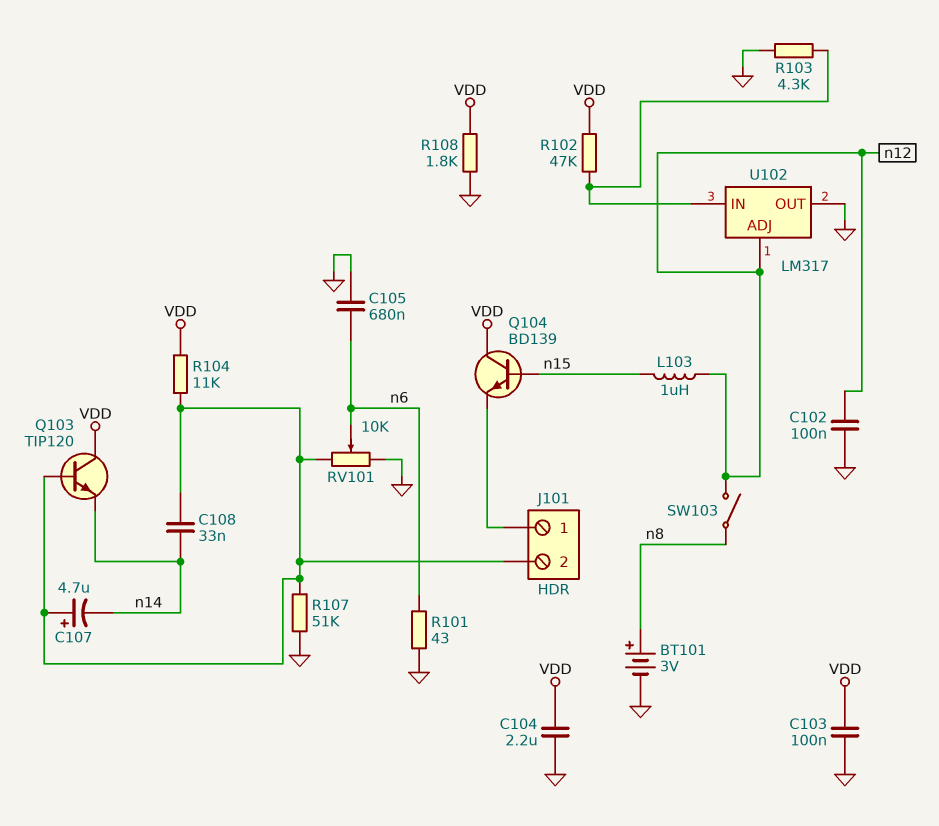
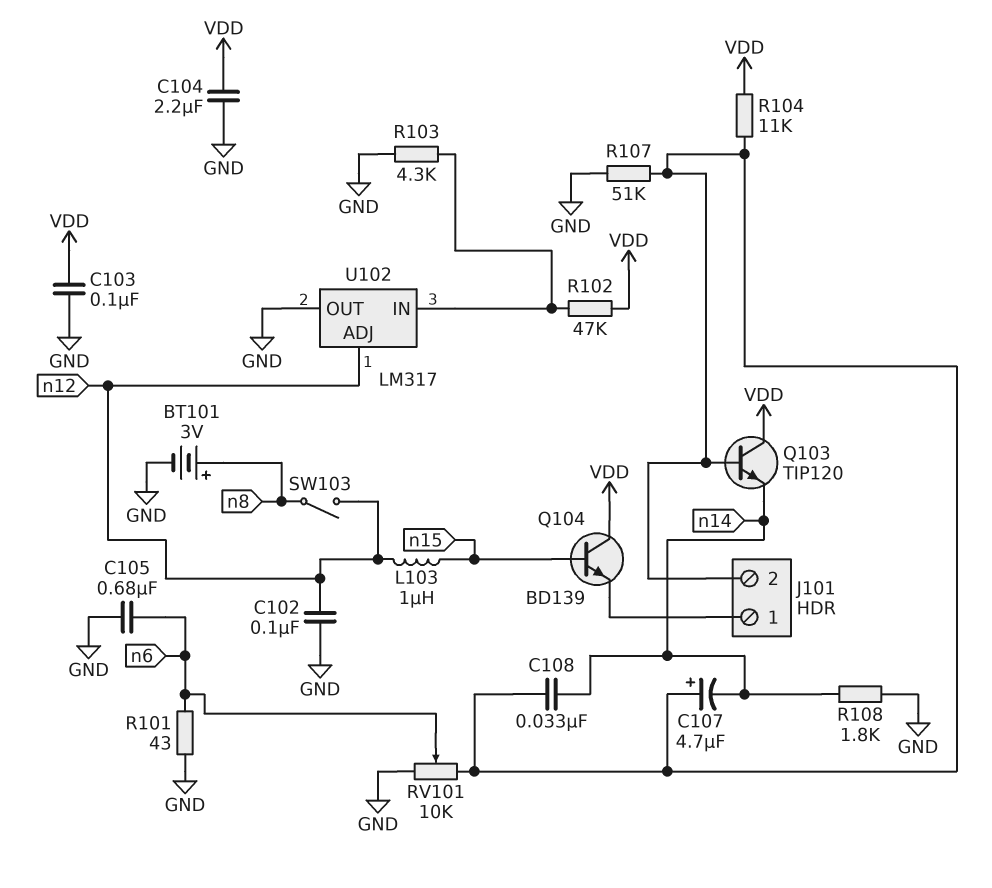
R108: 1.8k (GND, VDD) -> 1.8k (GND, n14)

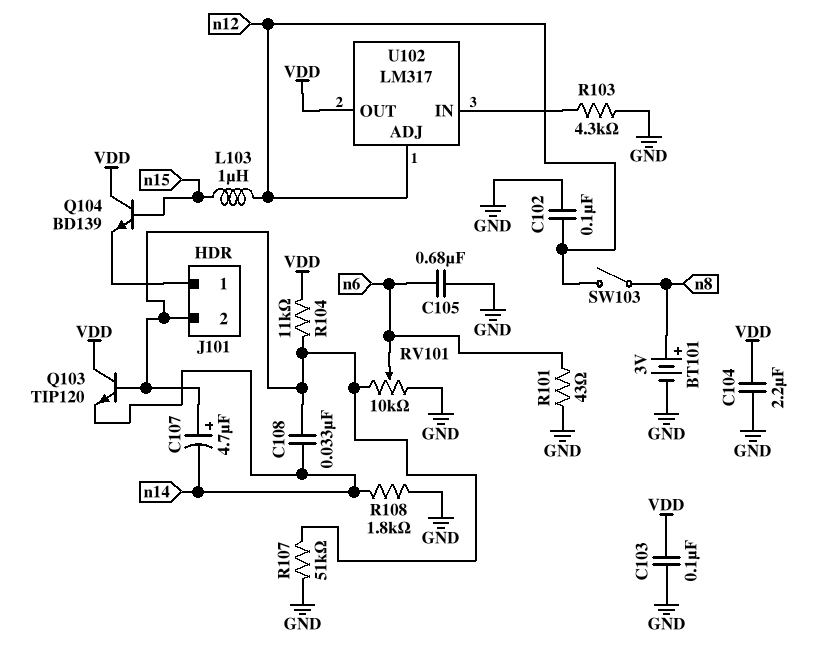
R102: 47k (U102/IN, VDD) -> none
U102 pin OUT: GND -> VDD

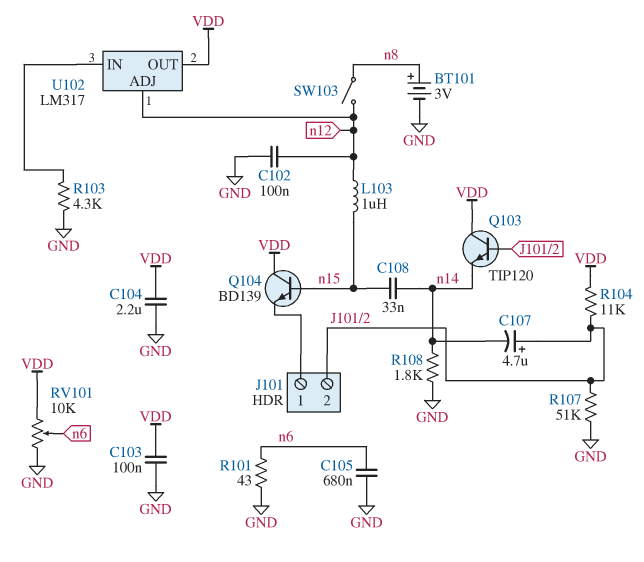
C108: 33nF (J101/2, n14) -> 33nF (n14, n15)
RV101: 10k (GND, J101/2, wiper n6) -> 10k (GND, VDD, wiper n6)

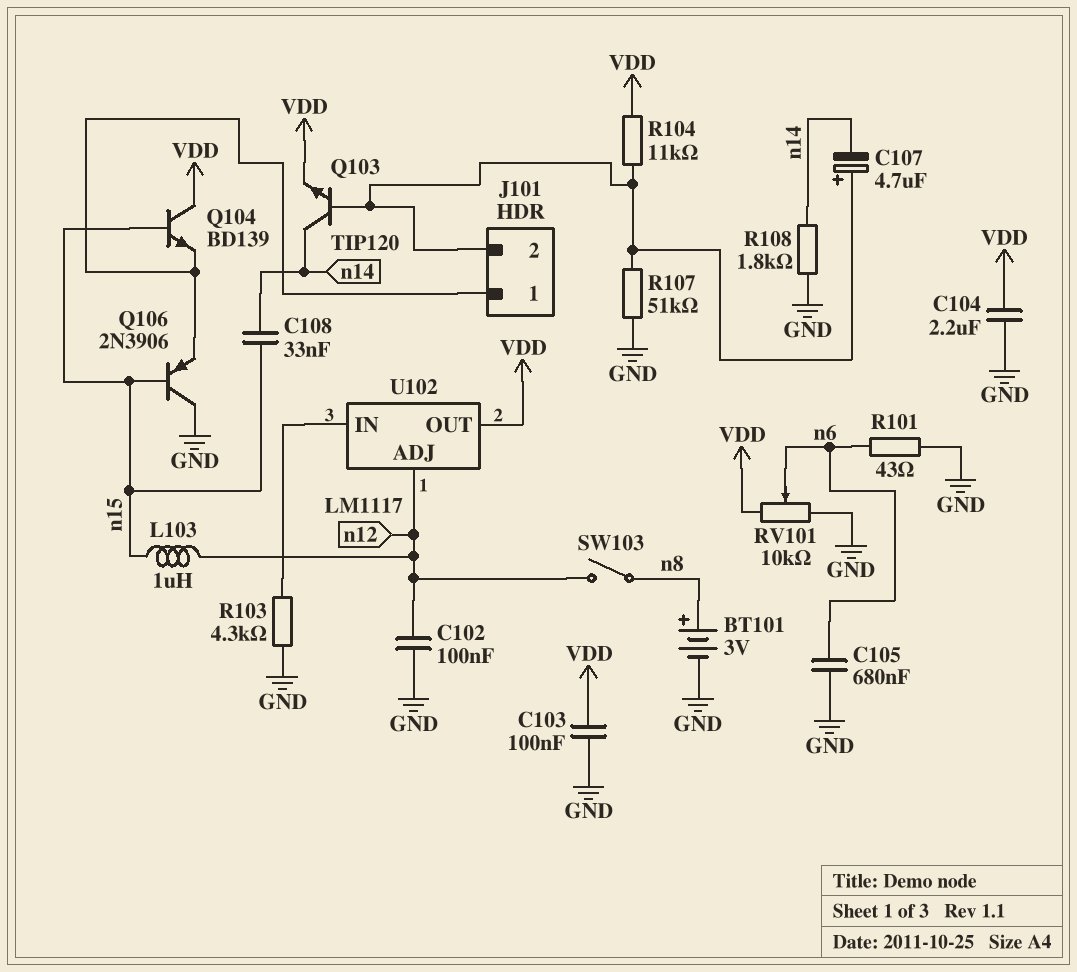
Q103: NPN TIP120 (B J101/2, C VDD, E n14) -> NPN TIP120 (B J101/2, C n14, E VDD)
Q106: none -> PNP 2N3906 (B n15, C GND, E J101/1)
U102: LM317 -> LM1117

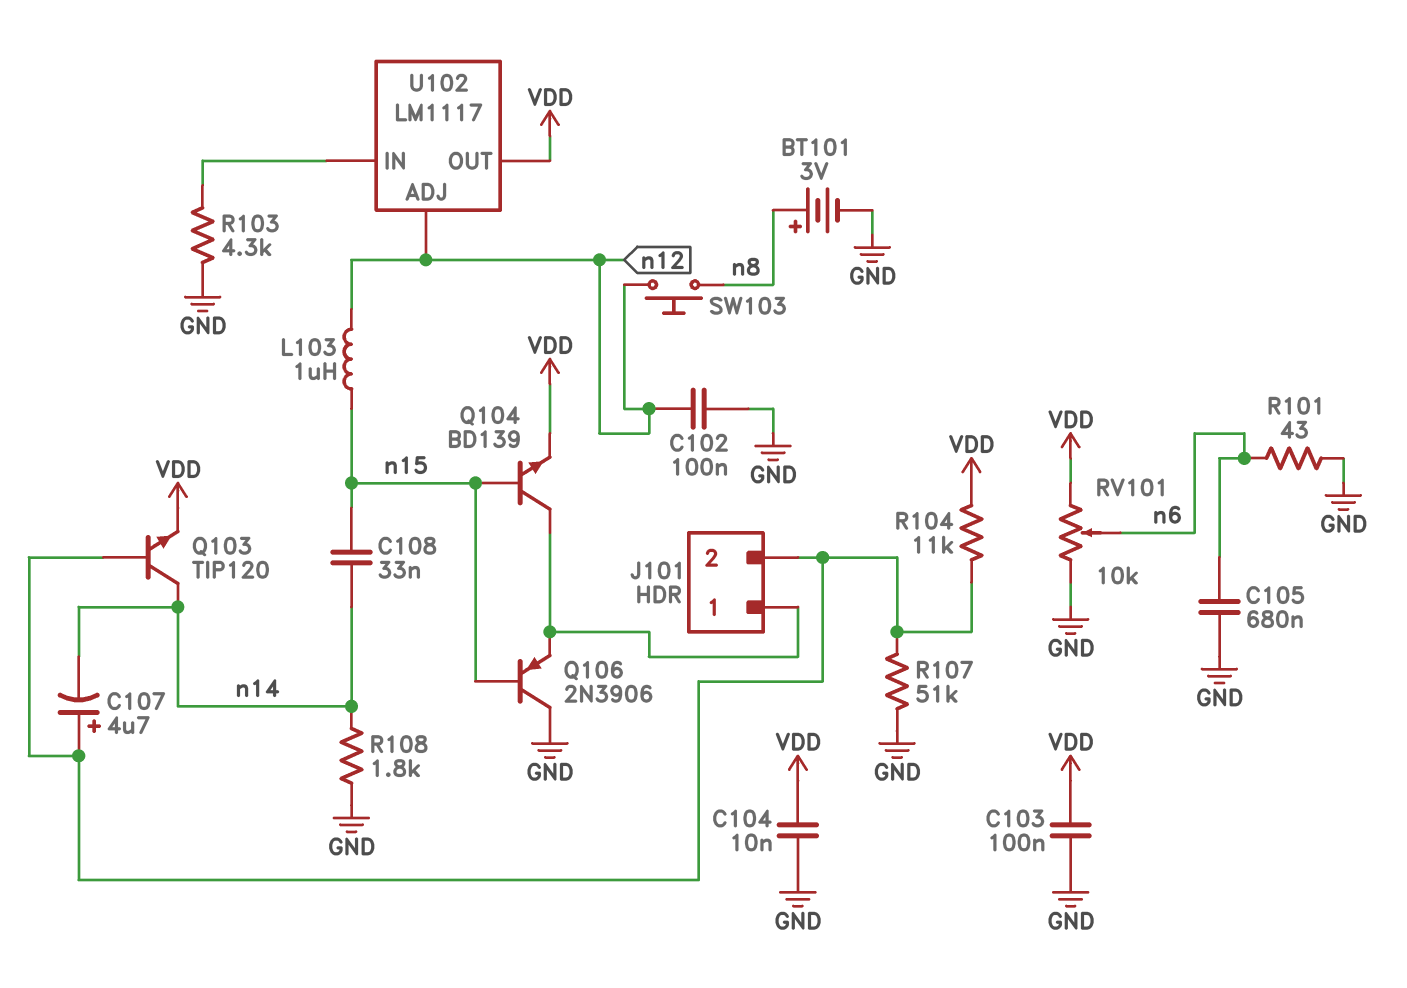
C104: 2.2uF (GND, VDD) -> 10nF (GND, VDD)
Q104: NPN BD139 (B n15, C VDD, E J101/1) -> NPN BD139 (B n15, C J101/1, E VDD)
SW103: switch (n8, n12) -> button (n8, n12)

